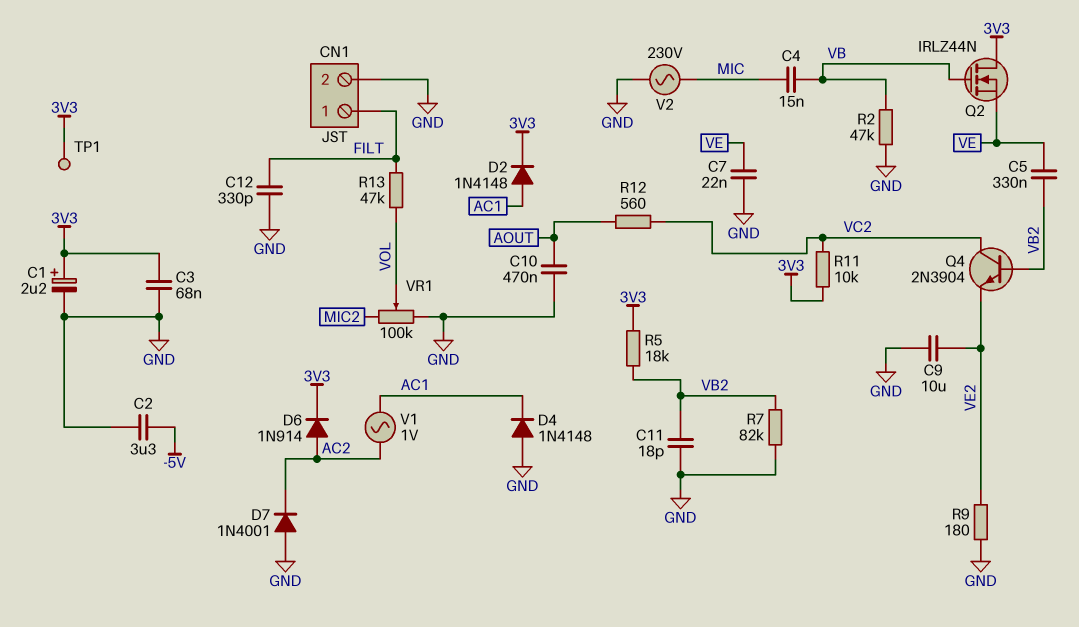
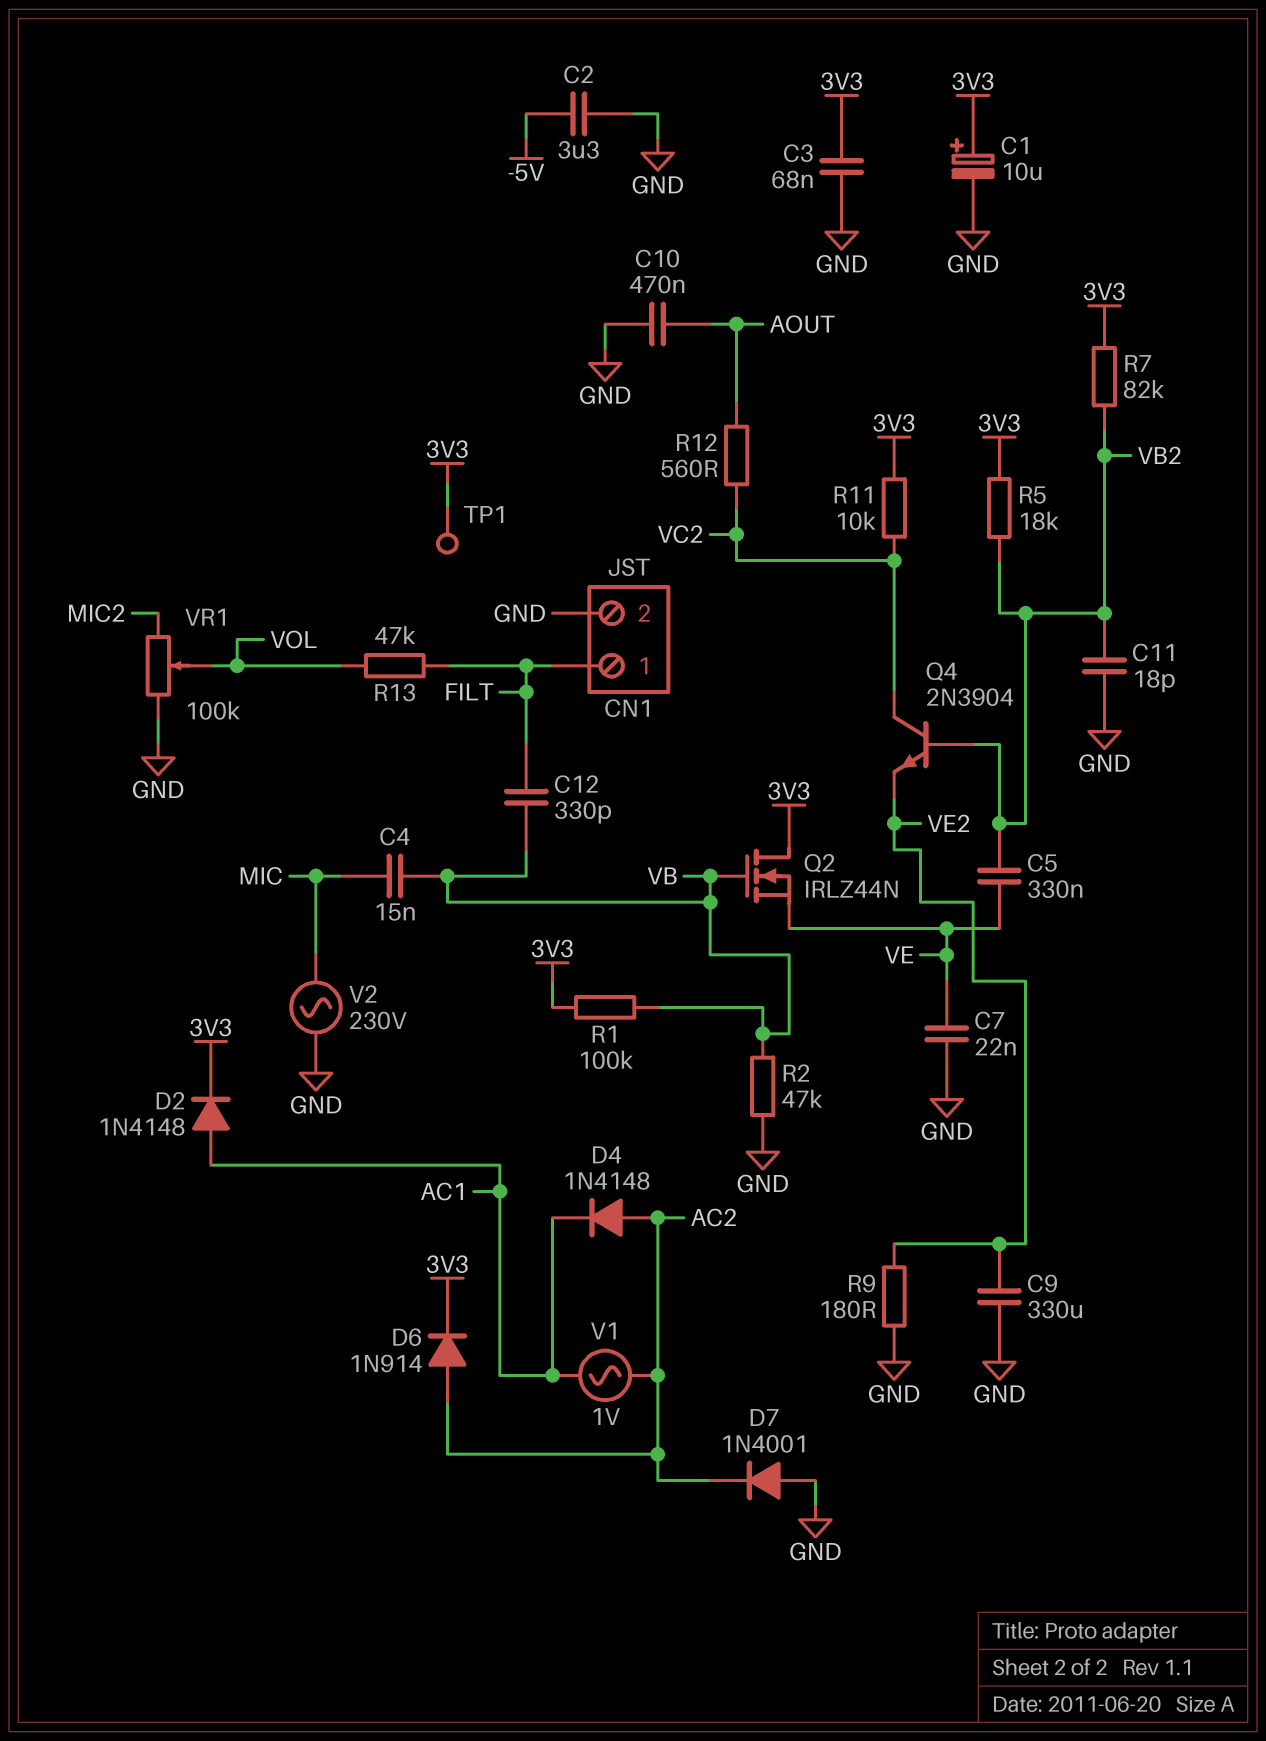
C1: 2.2uF (plus 3V3, minus GND) -> 10uF (plus 3V3, minus GND)
C9: 10uF (GND, VE2) -> 330uF (GND, VE2)
C12: 330pF (FILT, GND) -> 330pF (FILT, VB)
D4: diode 1N4148 (A GND, K AC1) -> diode 1N4148 (A AC2, K AC1)
R1: none -> 100k (3V3, VB)
R7: 82k (GND, VB2) -> 82k (3V3, VB2)

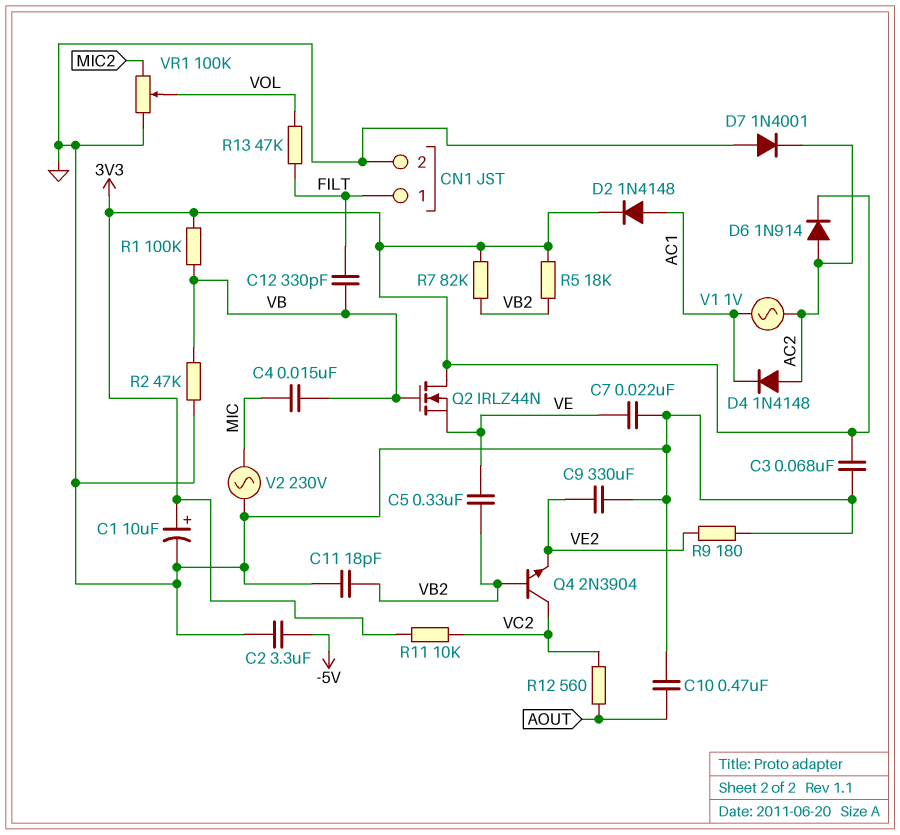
TP1: test point (3V3) -> none

